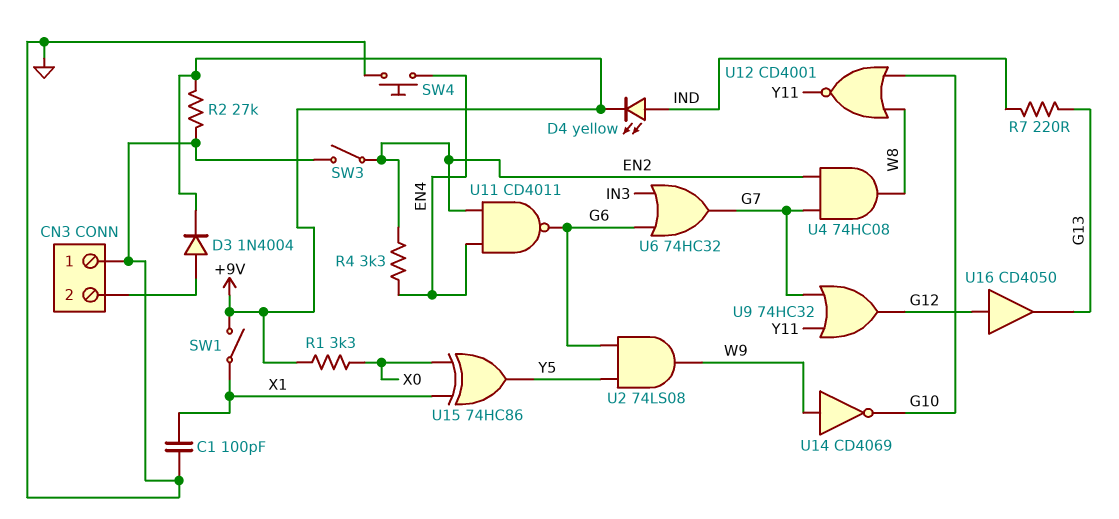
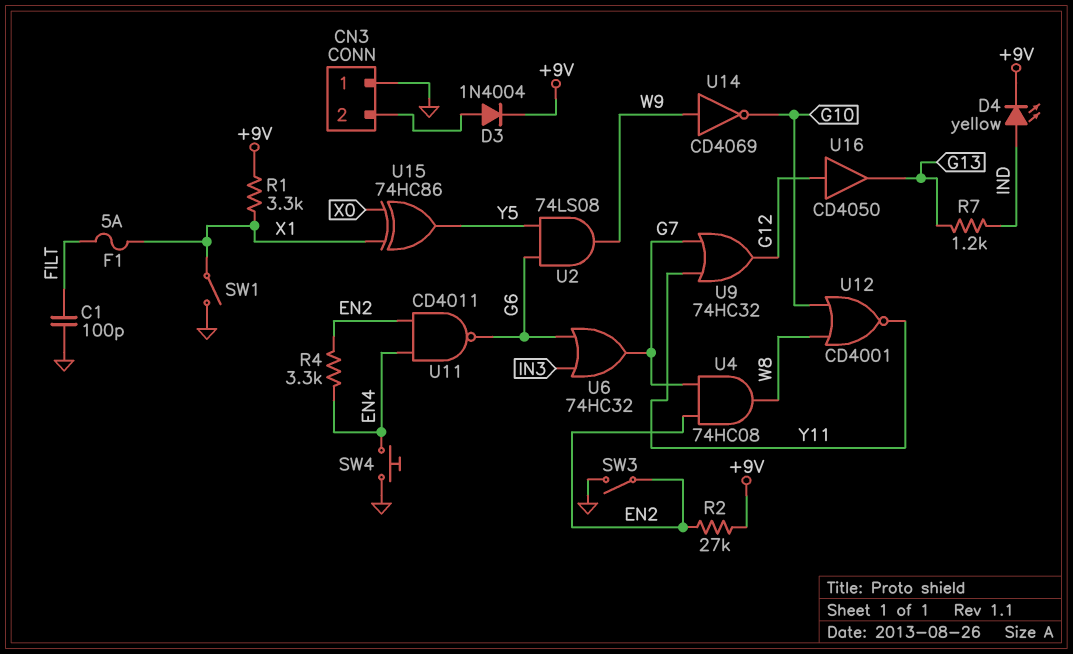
C1: 100pF (GND, X1) -> 100pF (FILT, GND)
F1: none -> 5A (FILT, X1)
R1: 3.3k (+9V, X0) -> 3.3k (+9V, X1)
R2: 27k (+9V, GND) -> 27k (+9V, EN2)
R7: 220 (G13, IND) -> 1.2k (G13, IND)
SW1: switch (+9V, X1) -> switch (GND, X1)

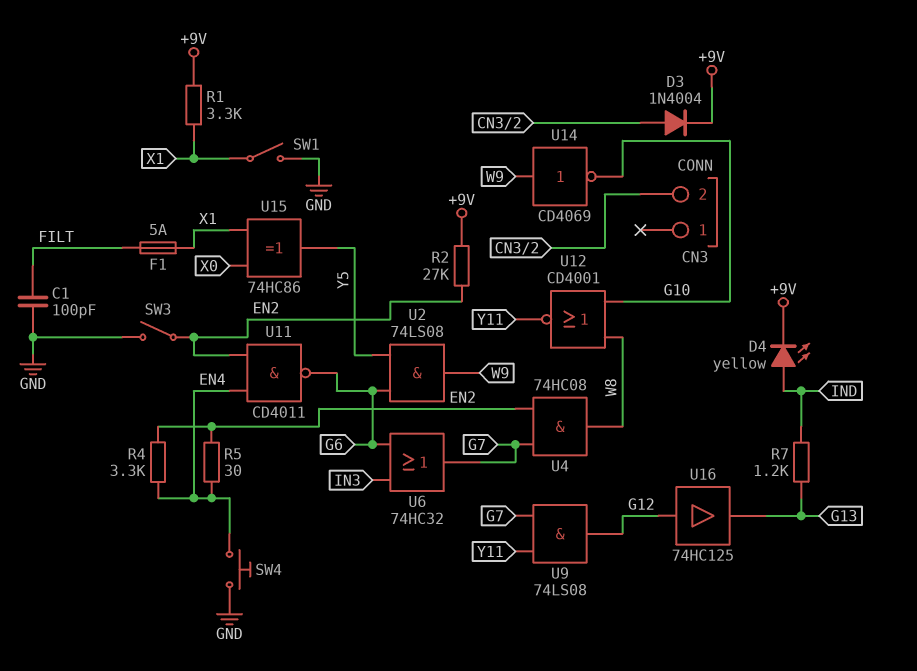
CN3 pin 1: GND -> none
R5: none -> 30 (EN2, EN4)
U9: OR 74HC32 (in G7, in Y11, out G12) -> AND 74LS08 (in G7, in Y11, out G12)
U16: buffer CD4050 (in G12, out G13) -> buffer 74HC125 (in G12, out G13)

